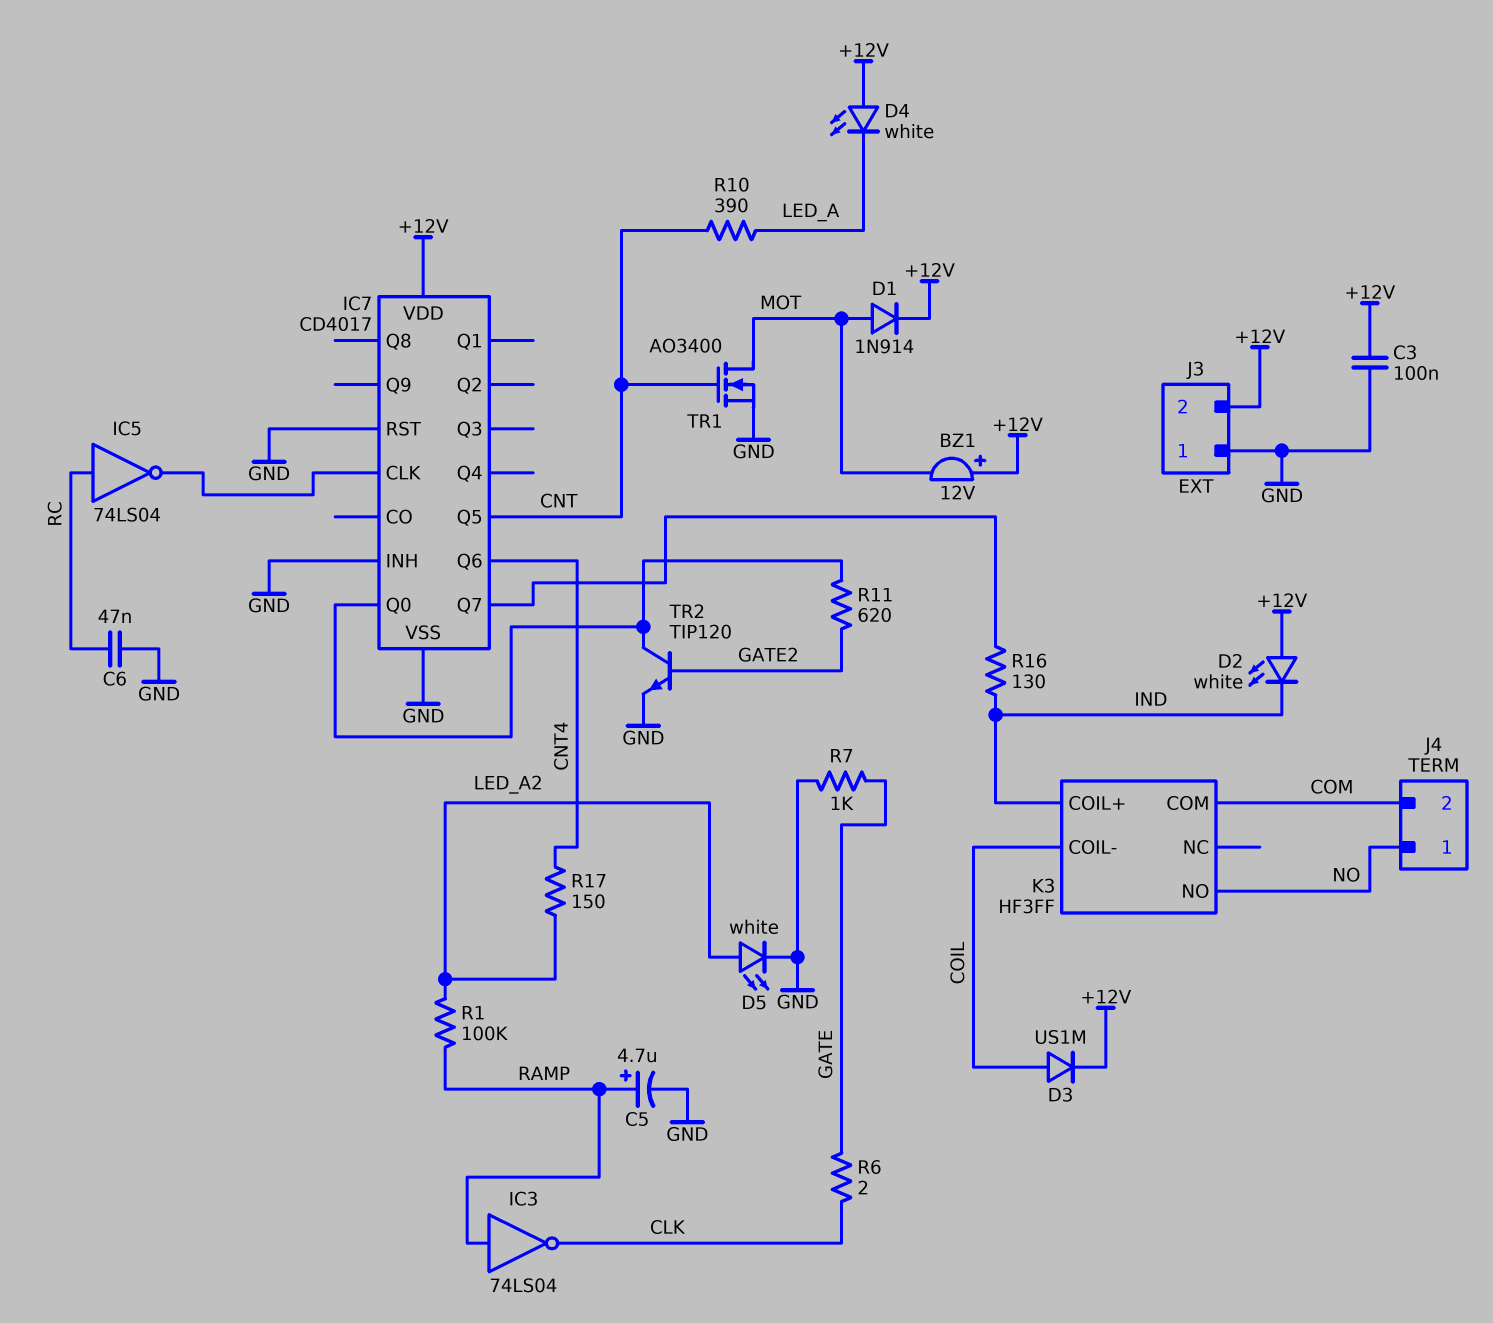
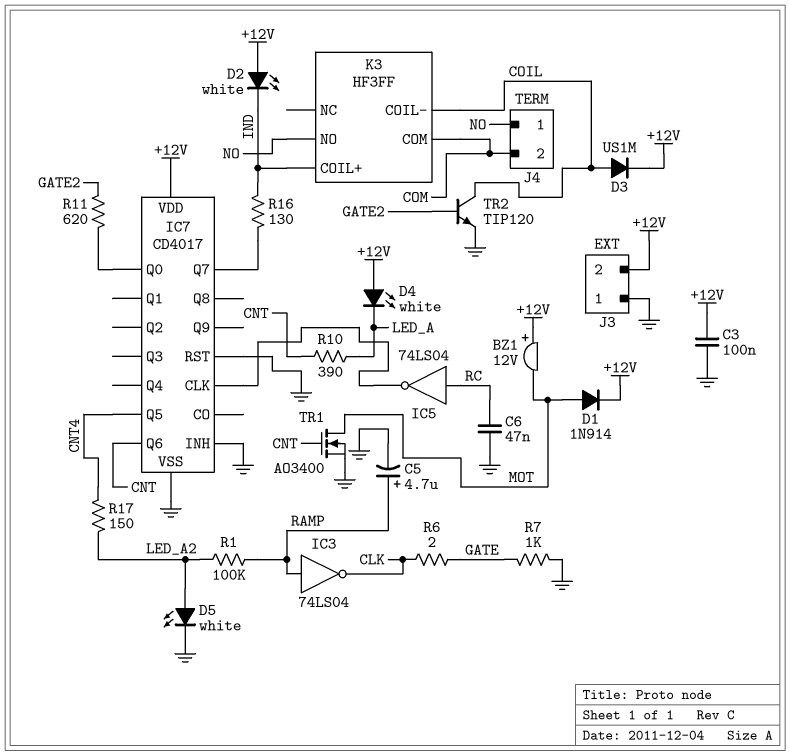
IC7 pin Q5: CNT -> CNT4
IC7 pin Q6: CNT4 -> CNT
TR2: NPN TIP120 (B GATE2, C IC7/Q0, E GND) -> NPN TIP120 (B GATE2, C COIL, E GND)

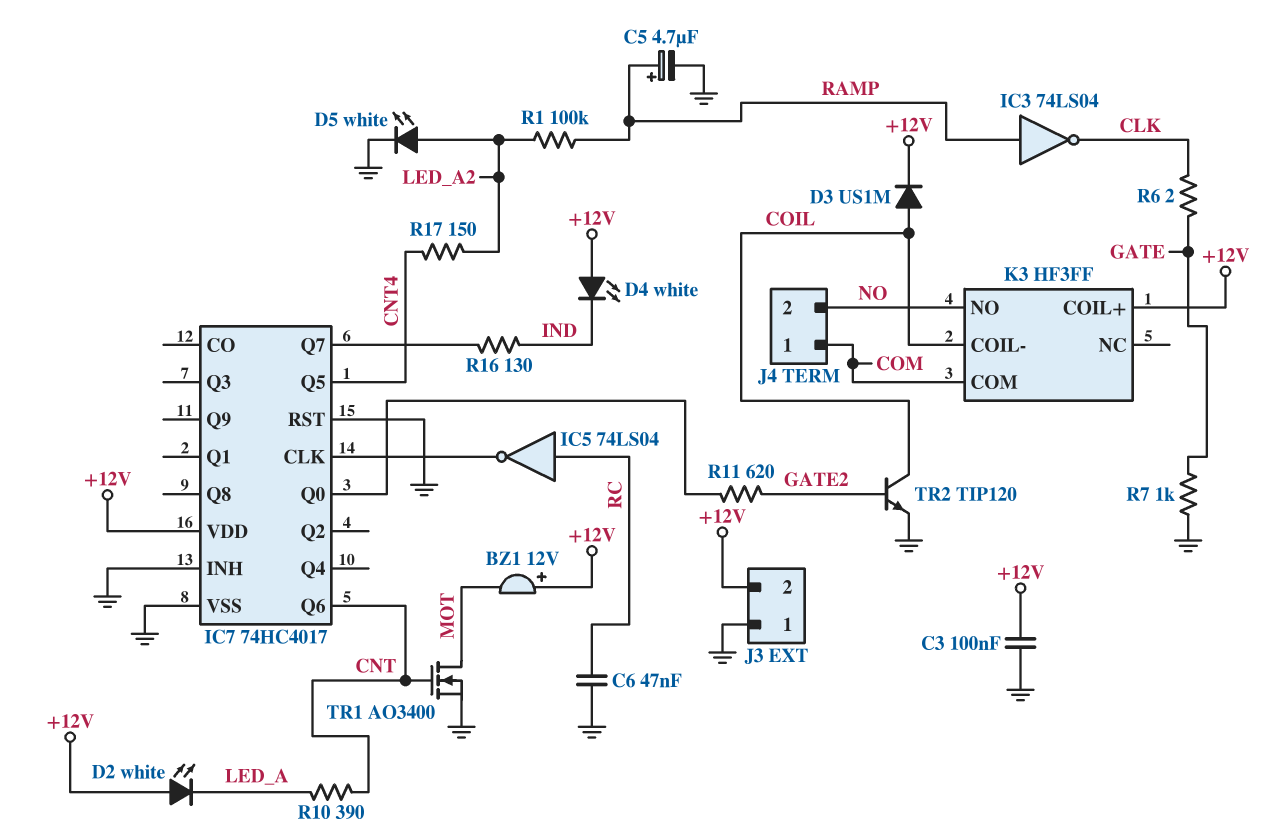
D1: diode 1N914 (A MOT, K +12V) -> none
D2: LED white (A +12V, K IND) -> LED white (A +12V, K LED_A)
D4: LED white (A +12V, K LED_A) -> LED white (A +12V, K IND)
IC7: CD4017 -> 74HC4017
J4 pin 1: NO -> COM
J4 pin 2: COM -> NO
K3 pin COIL+: IND -> +12V

